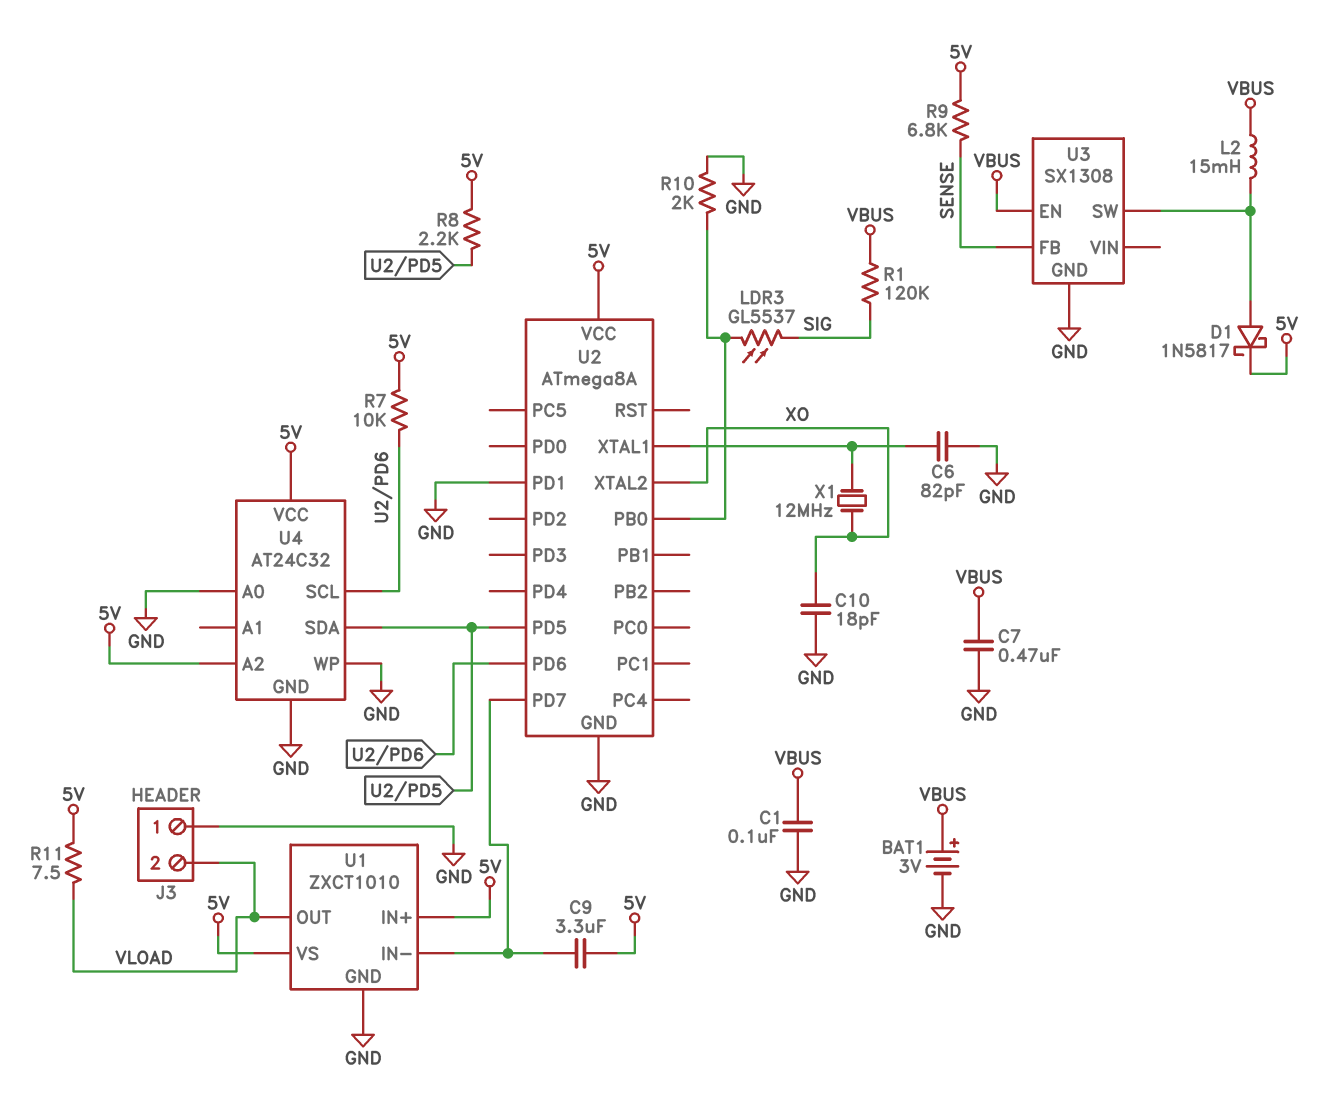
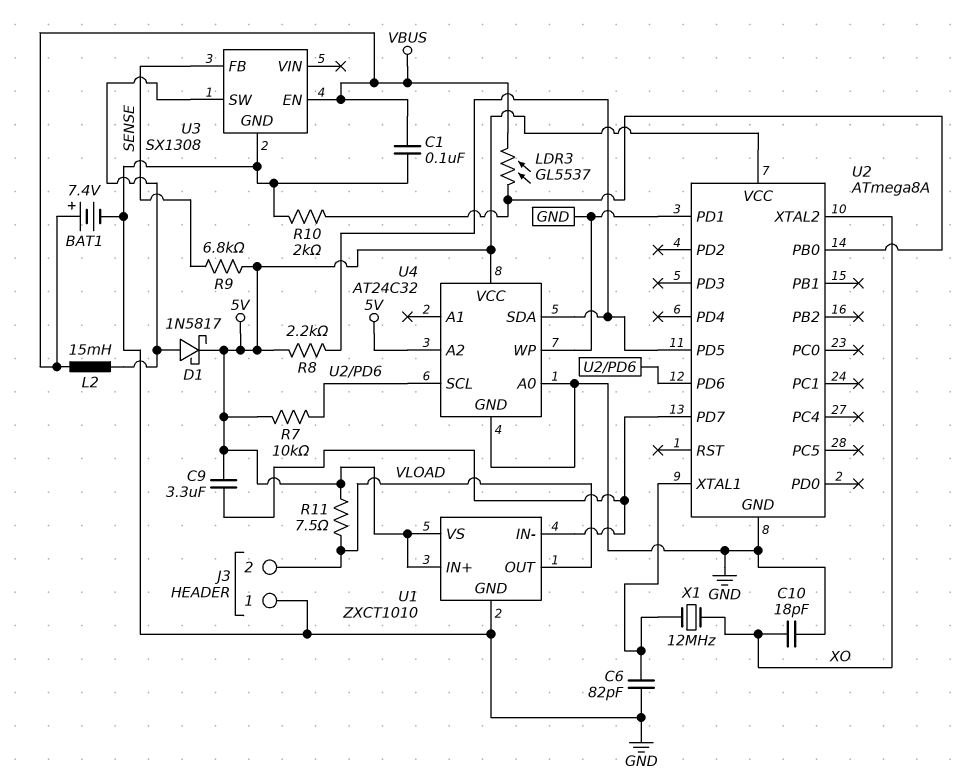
BAT1: 3V (plus VBUS, minus GND) -> 7.4V (plus VBUS, minus GND)
C7: 470nF (GND, VBUS) -> none
LDR3: GL5537 (SIG, U2/PB0) -> GL5537 (U2/PB0, VBUS)
R1: 120k (SIG, VBUS) -> none

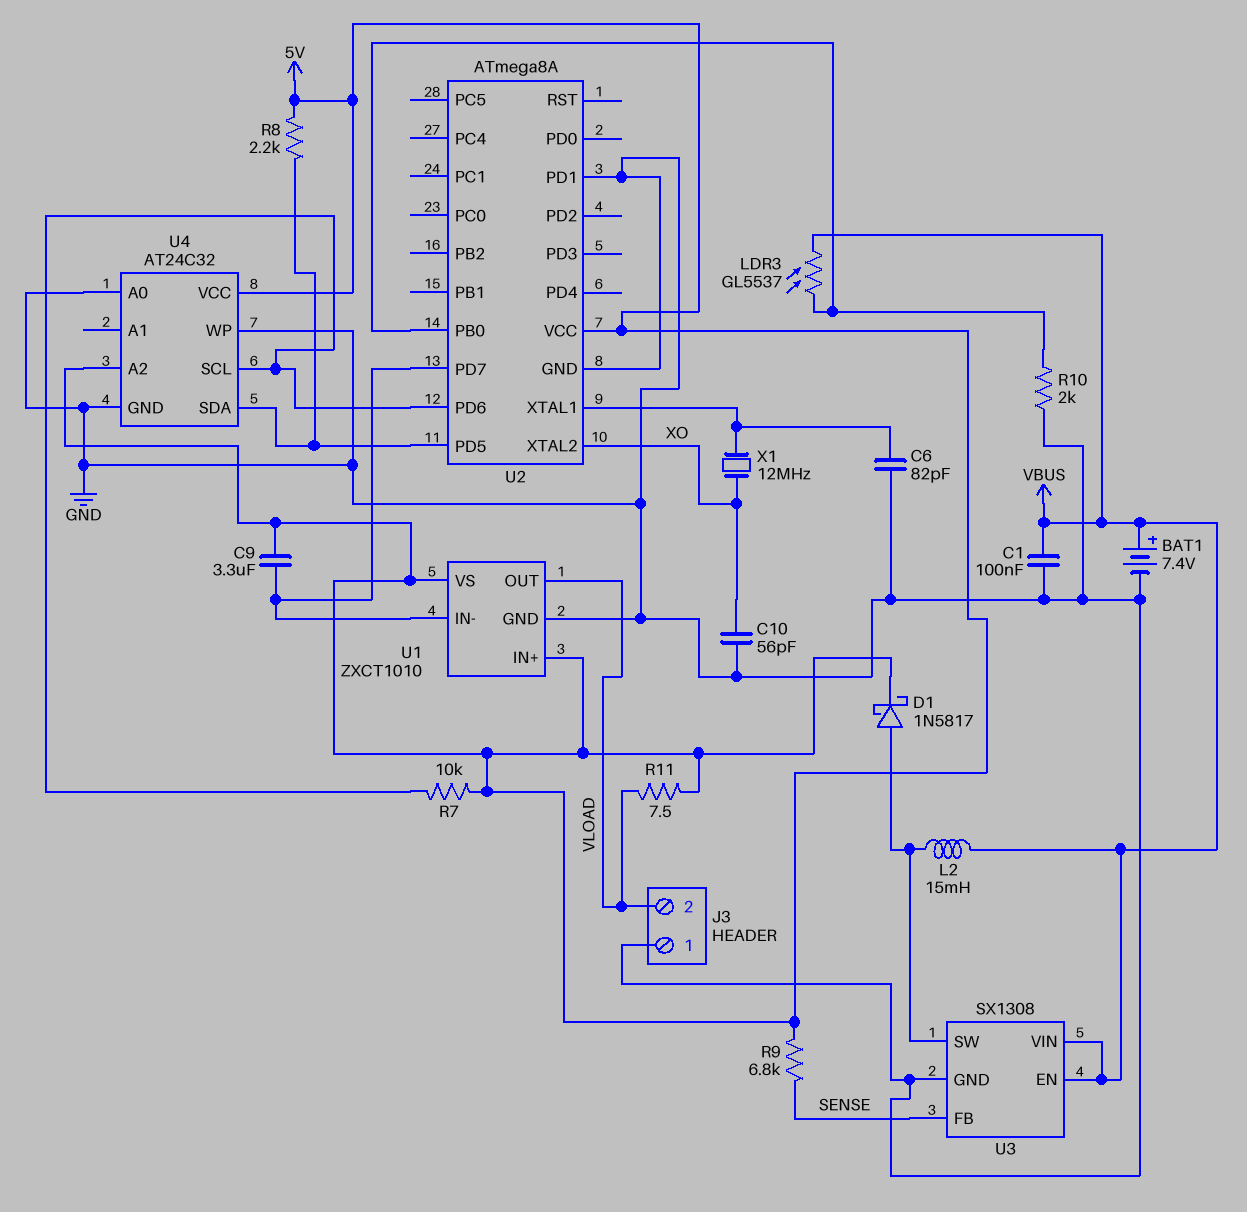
C10: 18pF (GND, XO) -> 56pF (GND, XO)
U3 pin VIN: none -> VBUS

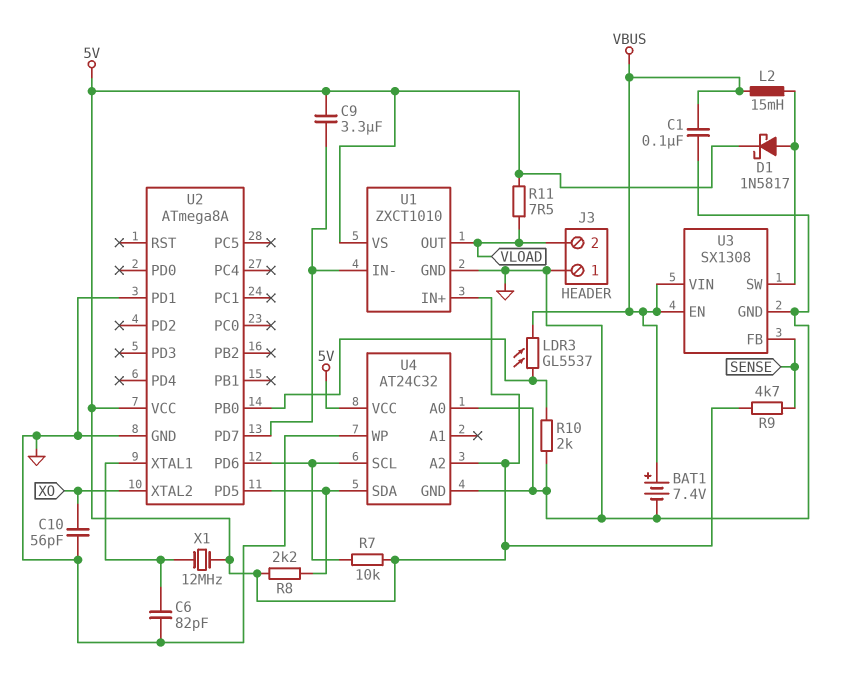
R9: 6.8k (5V, SENSE) -> 4.7k (5V, SENSE)
X1: 12MHz (U2/XTAL1, XO) -> 12MHz (5V, U2/XTAL1)

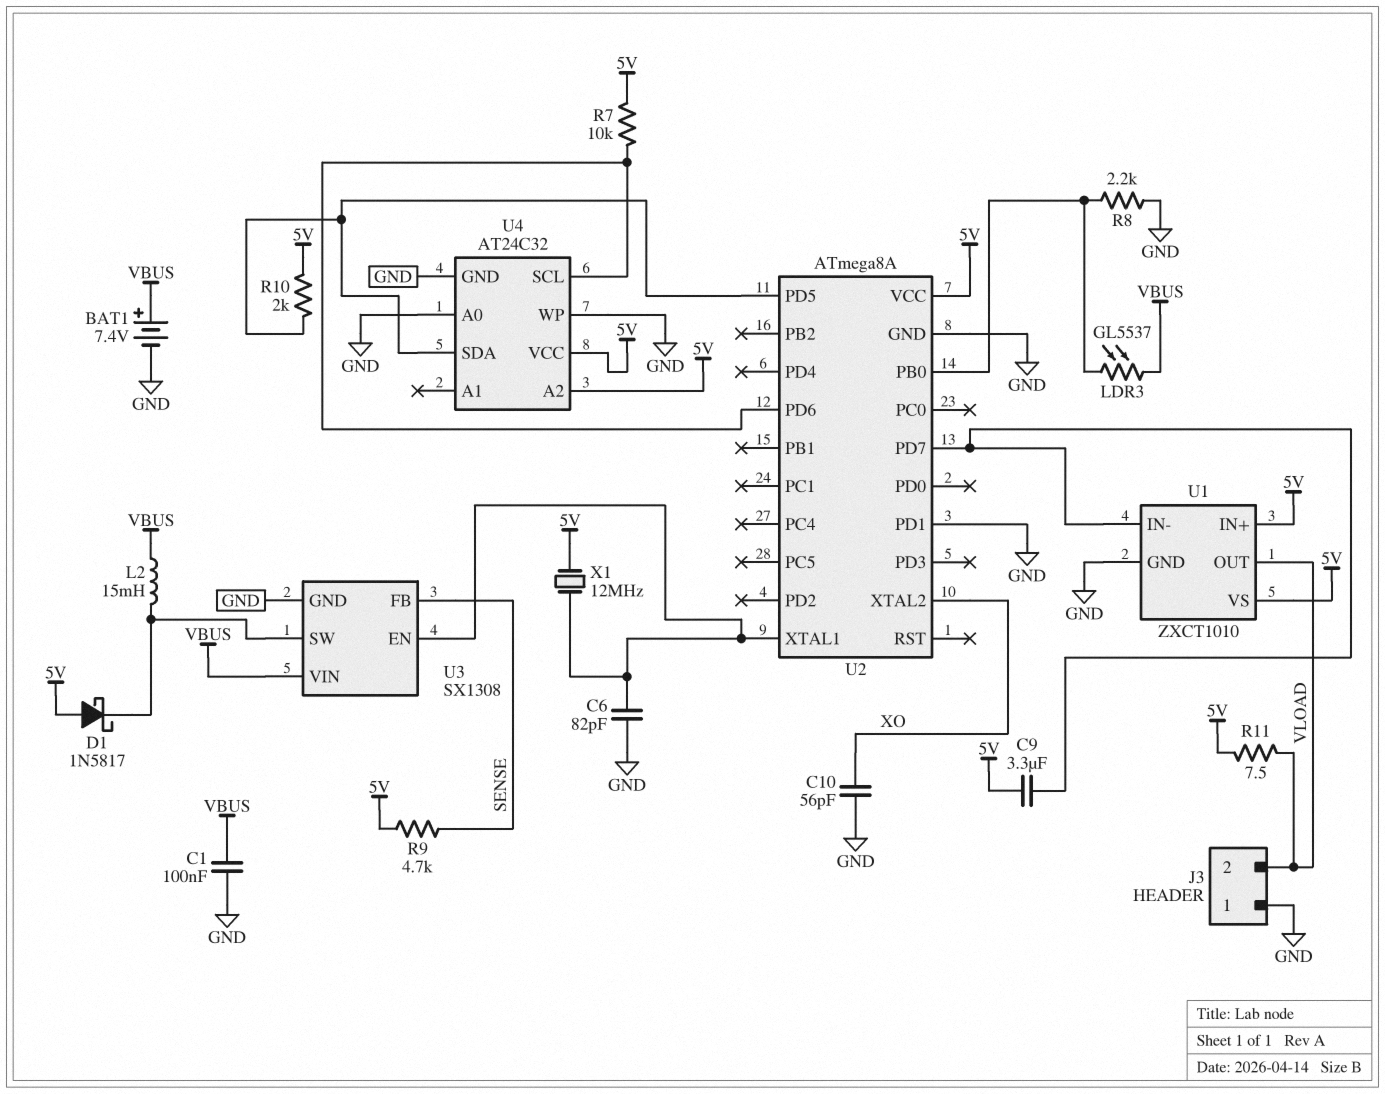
D1: schottky 1N5817 (A U3/SW, K 5V) -> schottky 1N5817 (A 5V, K U3/SW)
R8: 2.2k (5V, U2/PD5) -> 2.2k (GND, U2/PB0)
R10: 2k (GND, U2/PB0) -> 2k (5V, U2/PD5)
U3 pin EN: VBUS -> U2/XTAL1

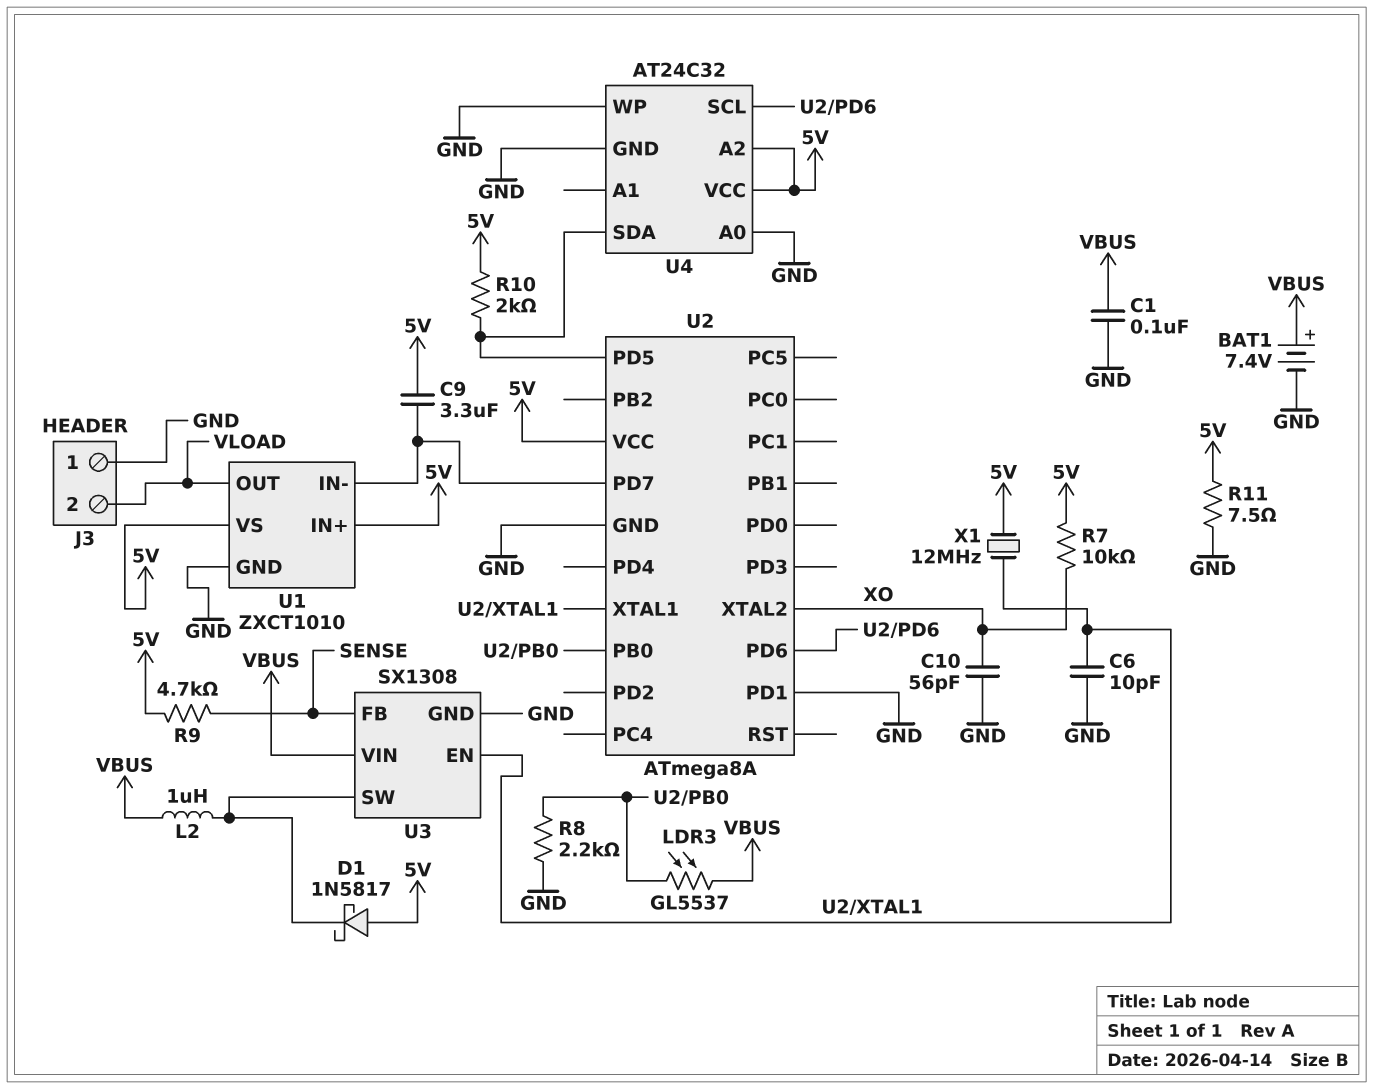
C6: 82pF (GND, U2/XTAL1) -> 10pF (GND, U2/XTAL1)
L2: 15mH (U3/SW, VBUS) -> 1uH (U3/SW, VBUS)
R7: 10k (5V, U2/PD6) -> 10k (5V, XO)
R11: 7.5 (5V, VLOAD) -> 7.5 (5V, GND)

